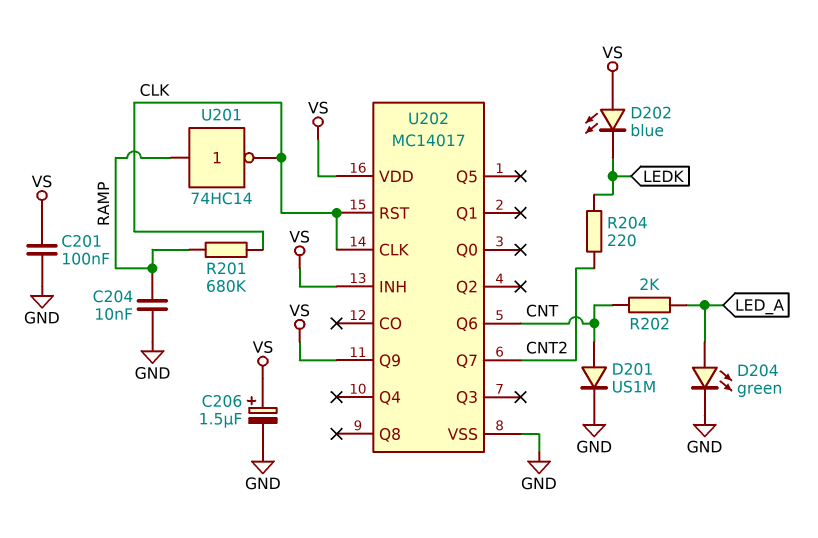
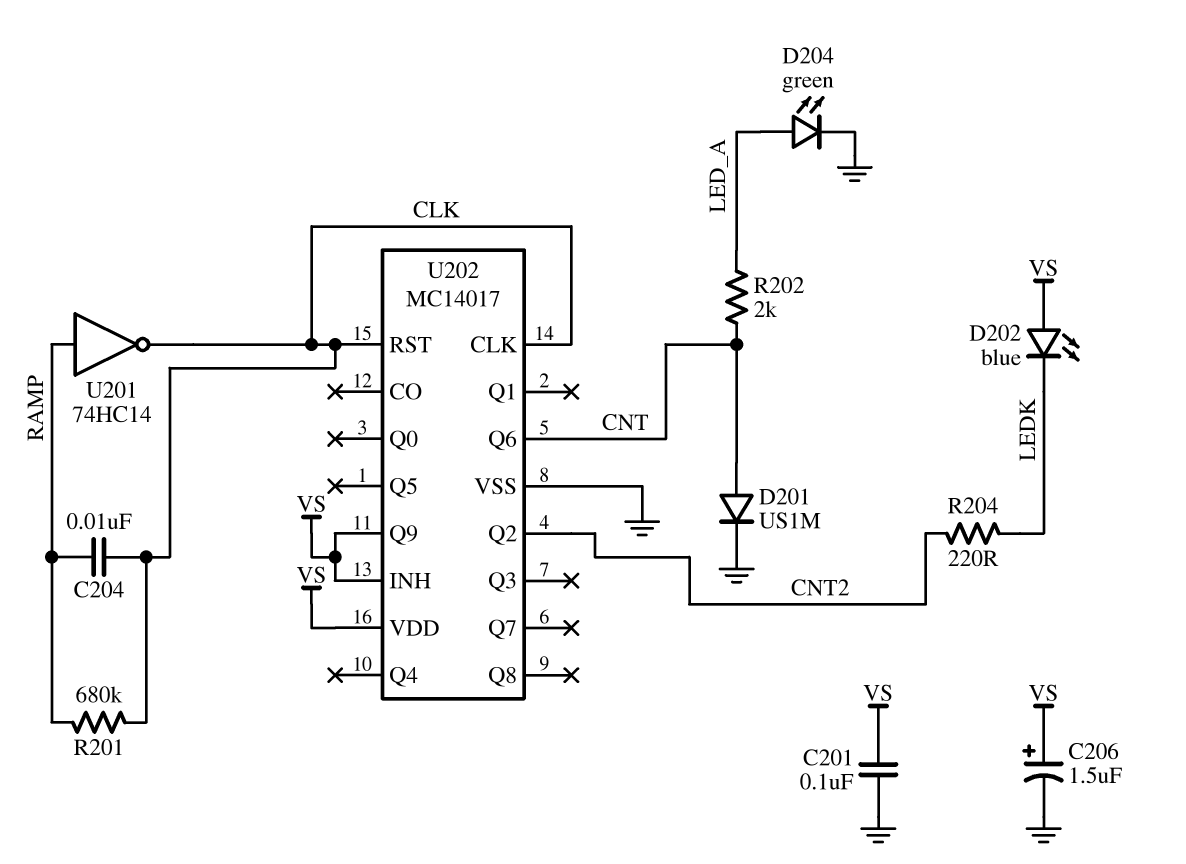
C204: 10nF (GND, RAMP) -> 10nF (CLK, RAMP)
U202 pin Q2: none -> CNT2
U202 pin Q7: CNT2 -> none

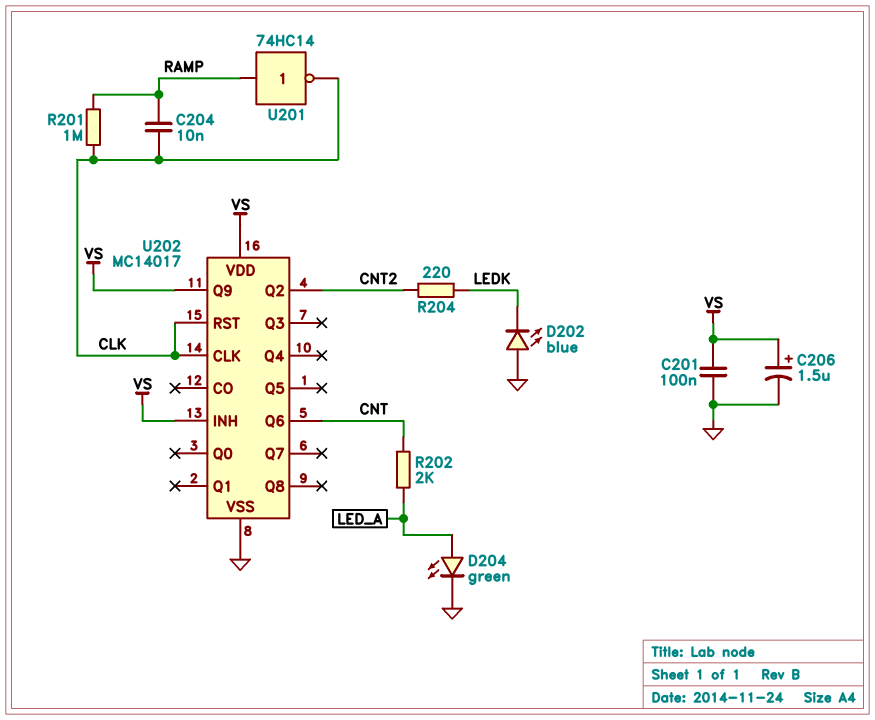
D201: diode US1M (A CNT, K GND) -> none
D202: LED blue (A VS, K LEDK) -> LED blue (A GND, K LEDK)
R201: 680k (CLK, RAMP) -> 1M (CLK, RAMP)

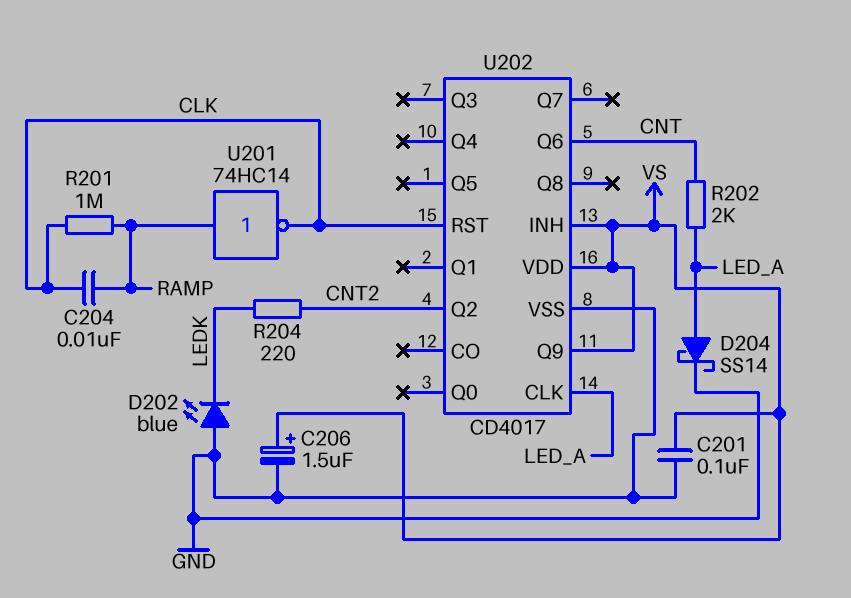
D204: LED green (A LED_A, K GND) -> schottky SS14 (A LED_A, K GND)
U202: MC14017 -> CD4017
U202 pin CLK: CLK -> LED_A

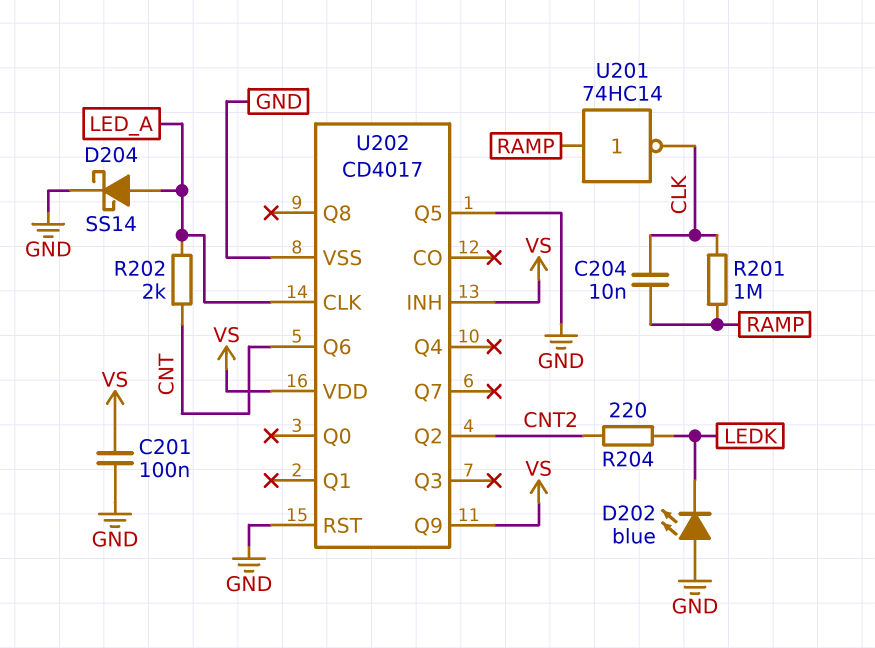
C206: 1.5uF (plus VS, minus GND) -> none
U202 pin Q5: none -> GND
U202 pin RST: CLK -> GND

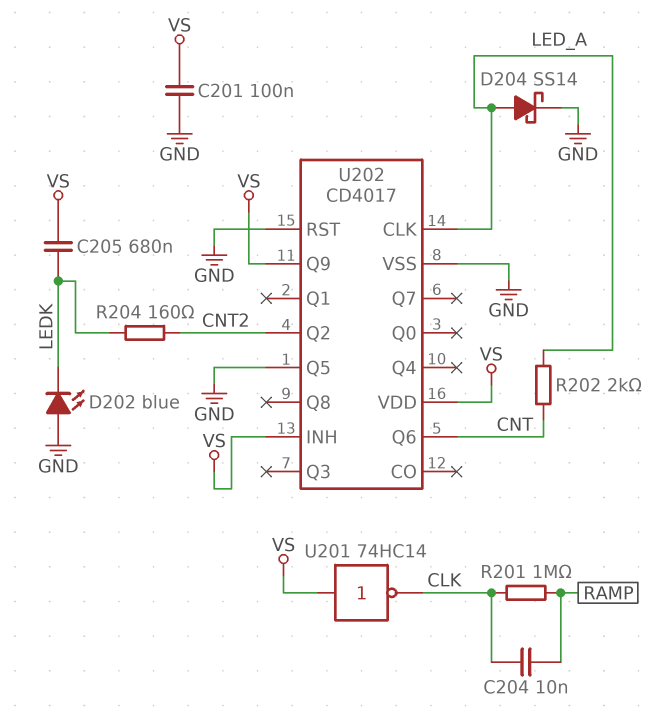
C205: none -> 680nF (LEDK, VS)
R204: 220 (CNT2, LEDK) -> 160 (CNT2, LEDK)
U201: NOT 74HC14 (in RAMP, out CLK) -> NOT 74HC14 (in VS, out CLK)

